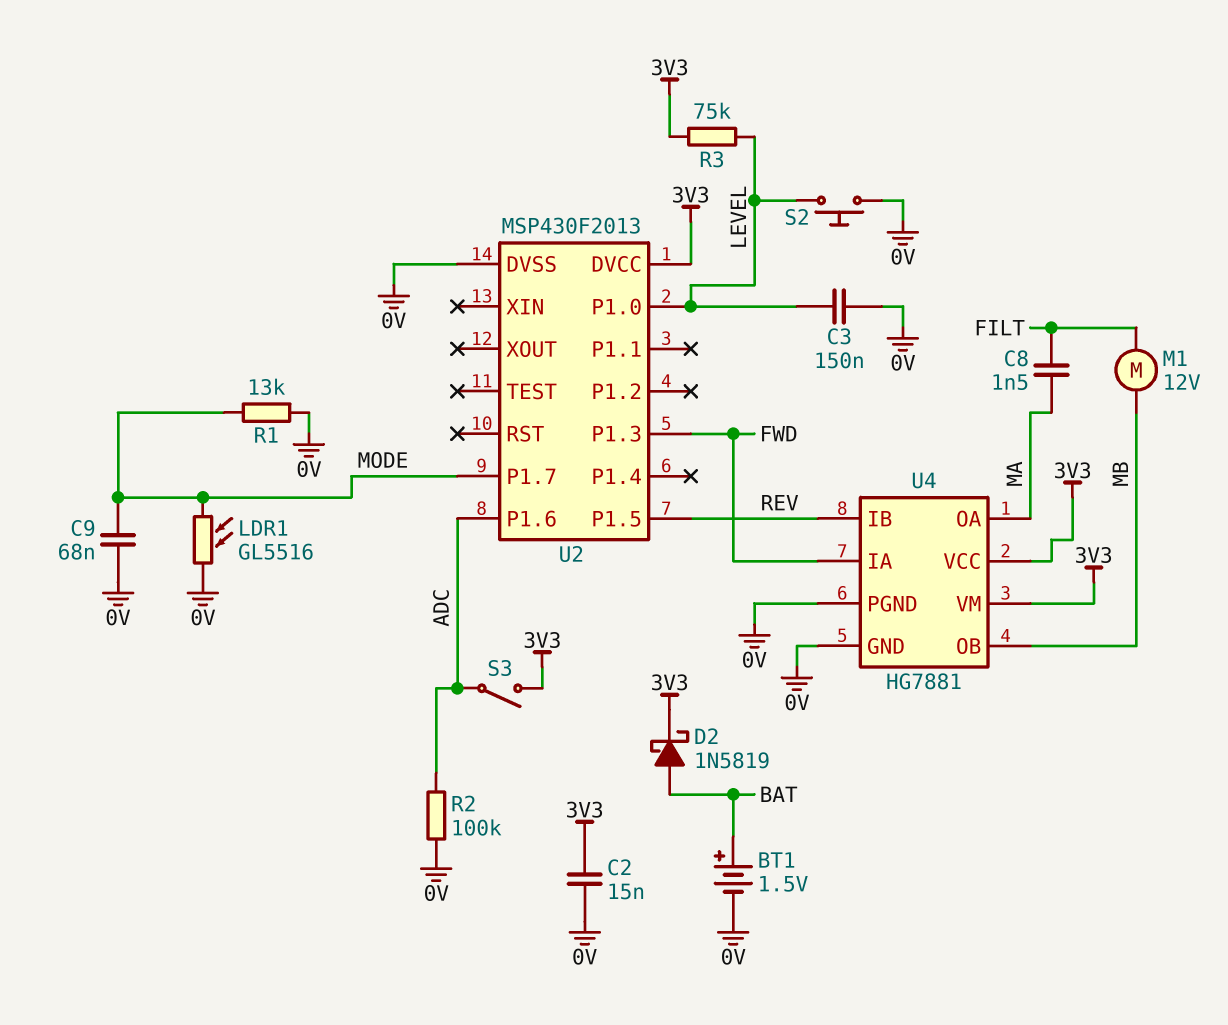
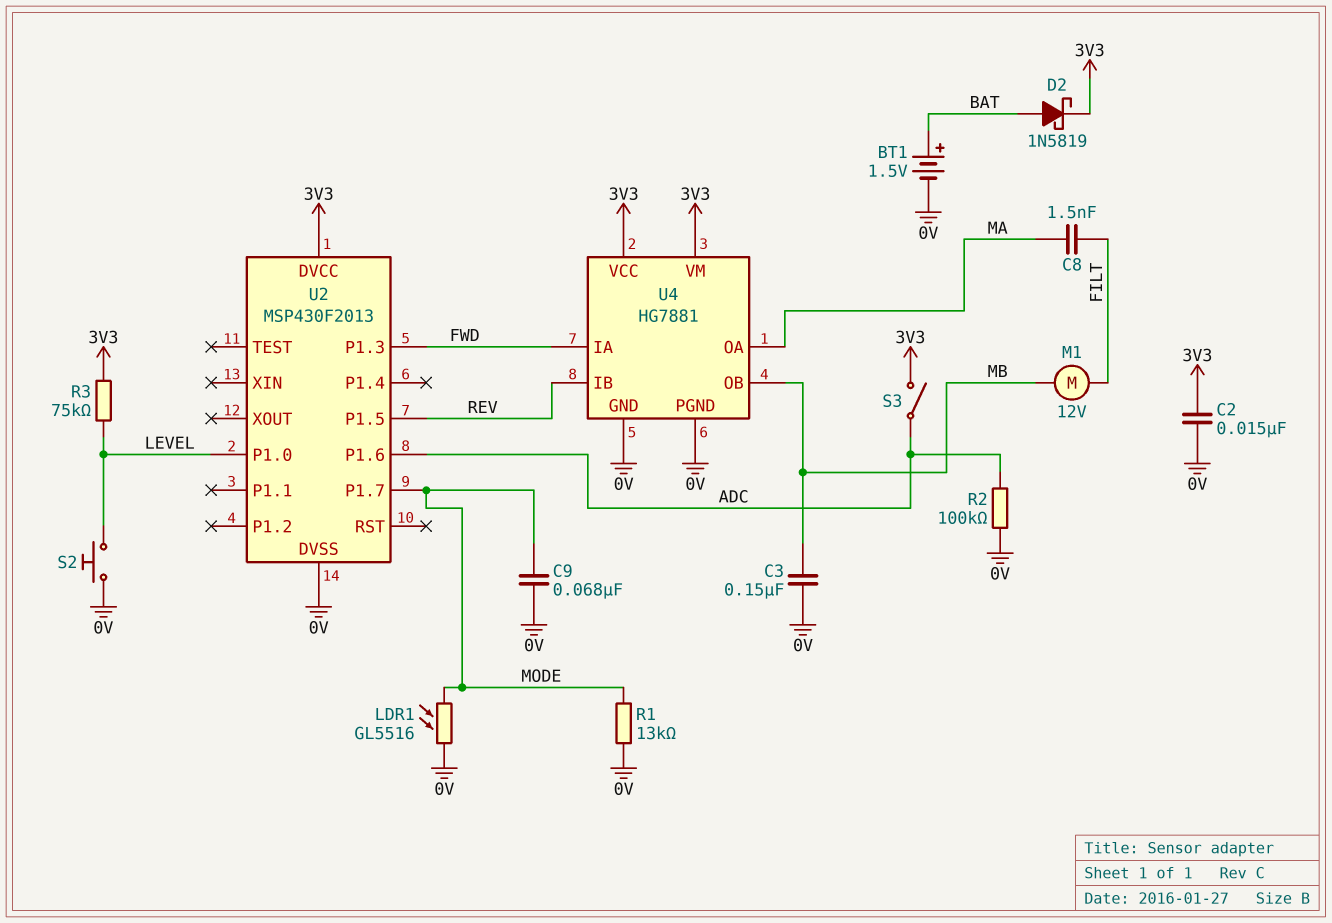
C3: 150nF (0V, LEVEL) -> 150nF (0V, MB)

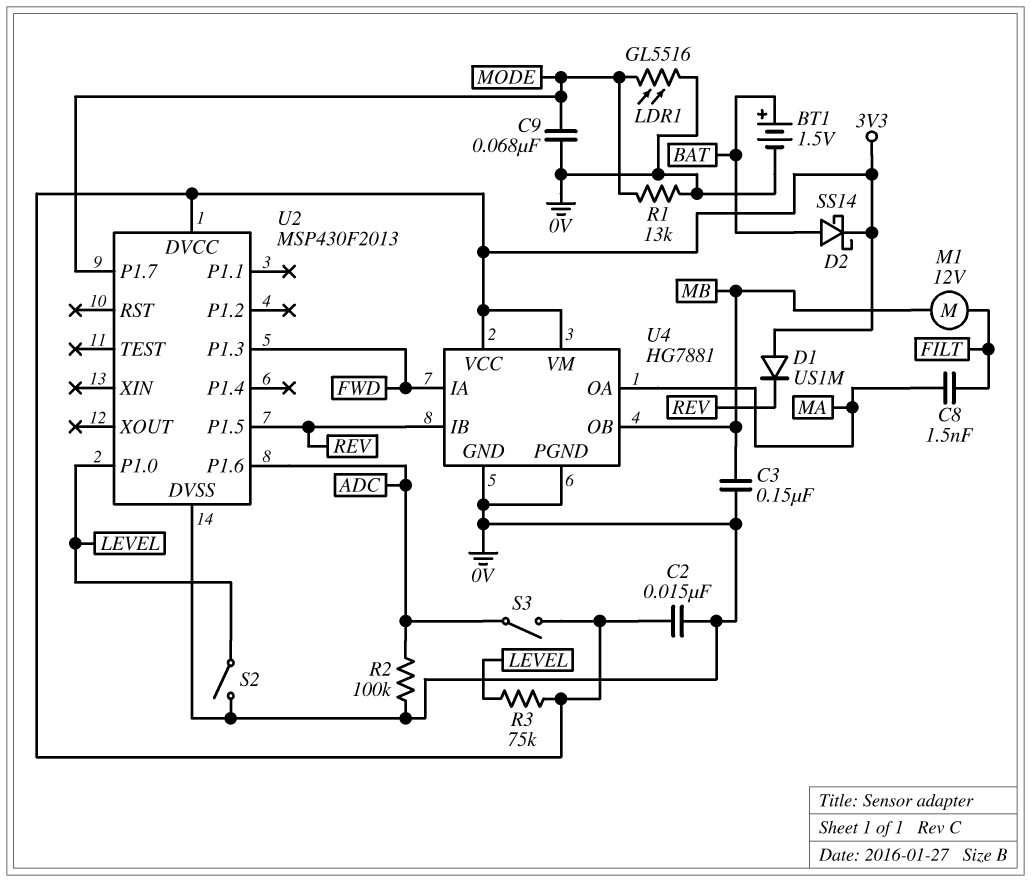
D1: none -> diode US1M (A 3V3, K REV)
D2: schottky 1N5819 (A BAT, K 3V3) -> schottky SS14 (A BAT, K 3V3)
S2: button (0V, LEVEL) -> switch (0V, LEVEL)

